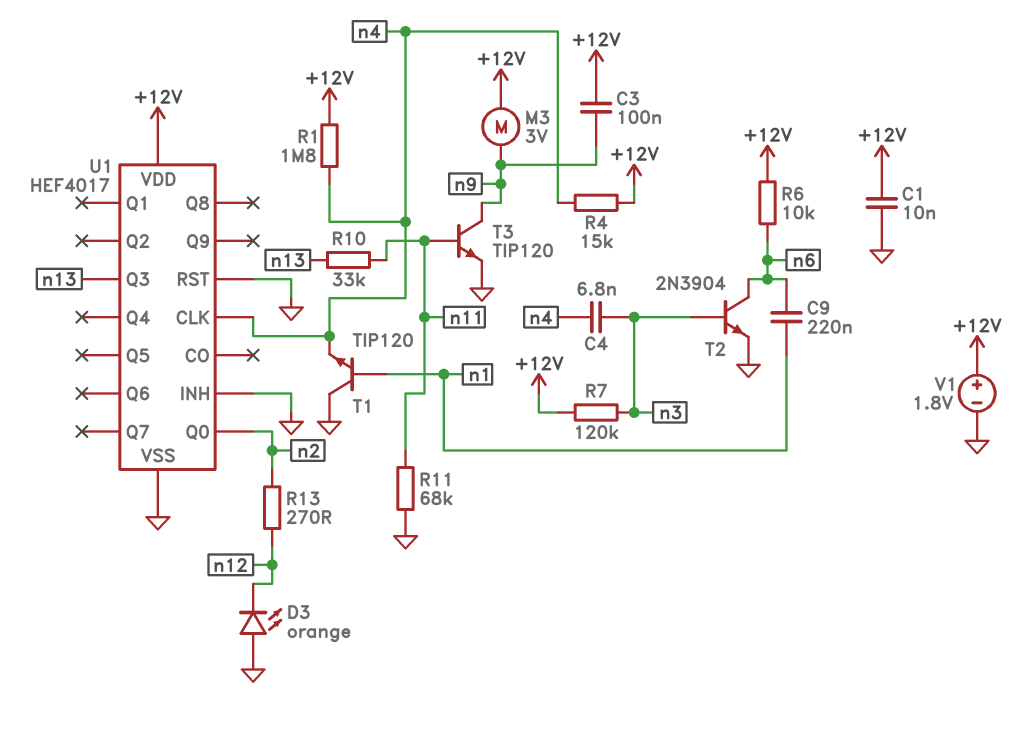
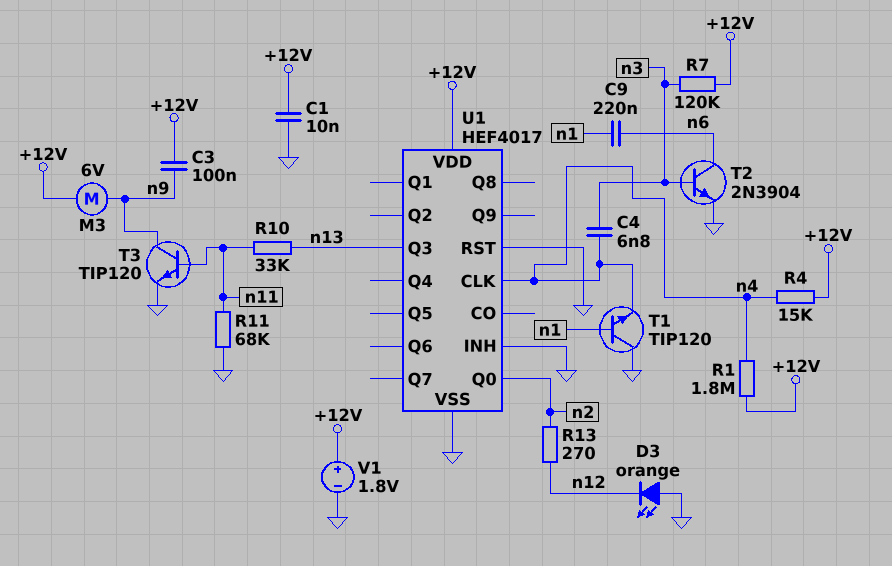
M3: motor 3V (+12V, n9) -> motor 6V (+12V, n9)
R6: 10k (+12V, n6) -> none

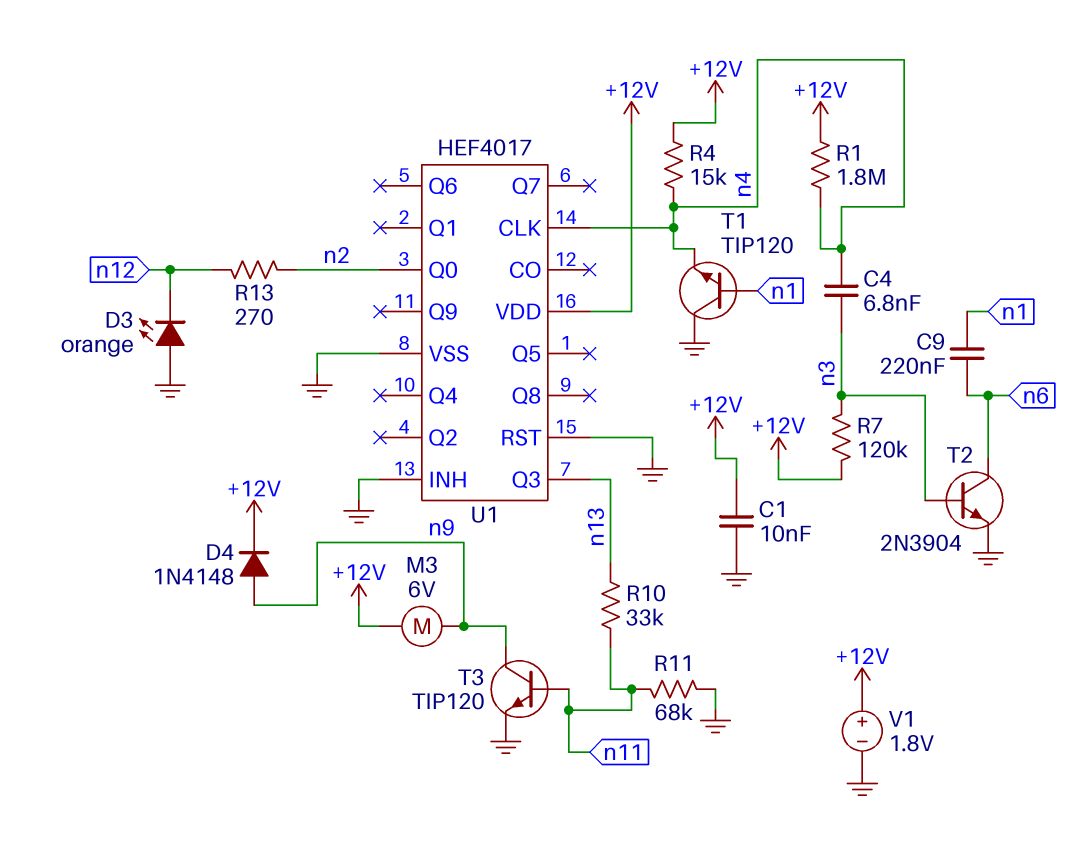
C3: 100nF (+12V, n9) -> none
D4: none -> diode 1N4148 (A n9, K +12V)

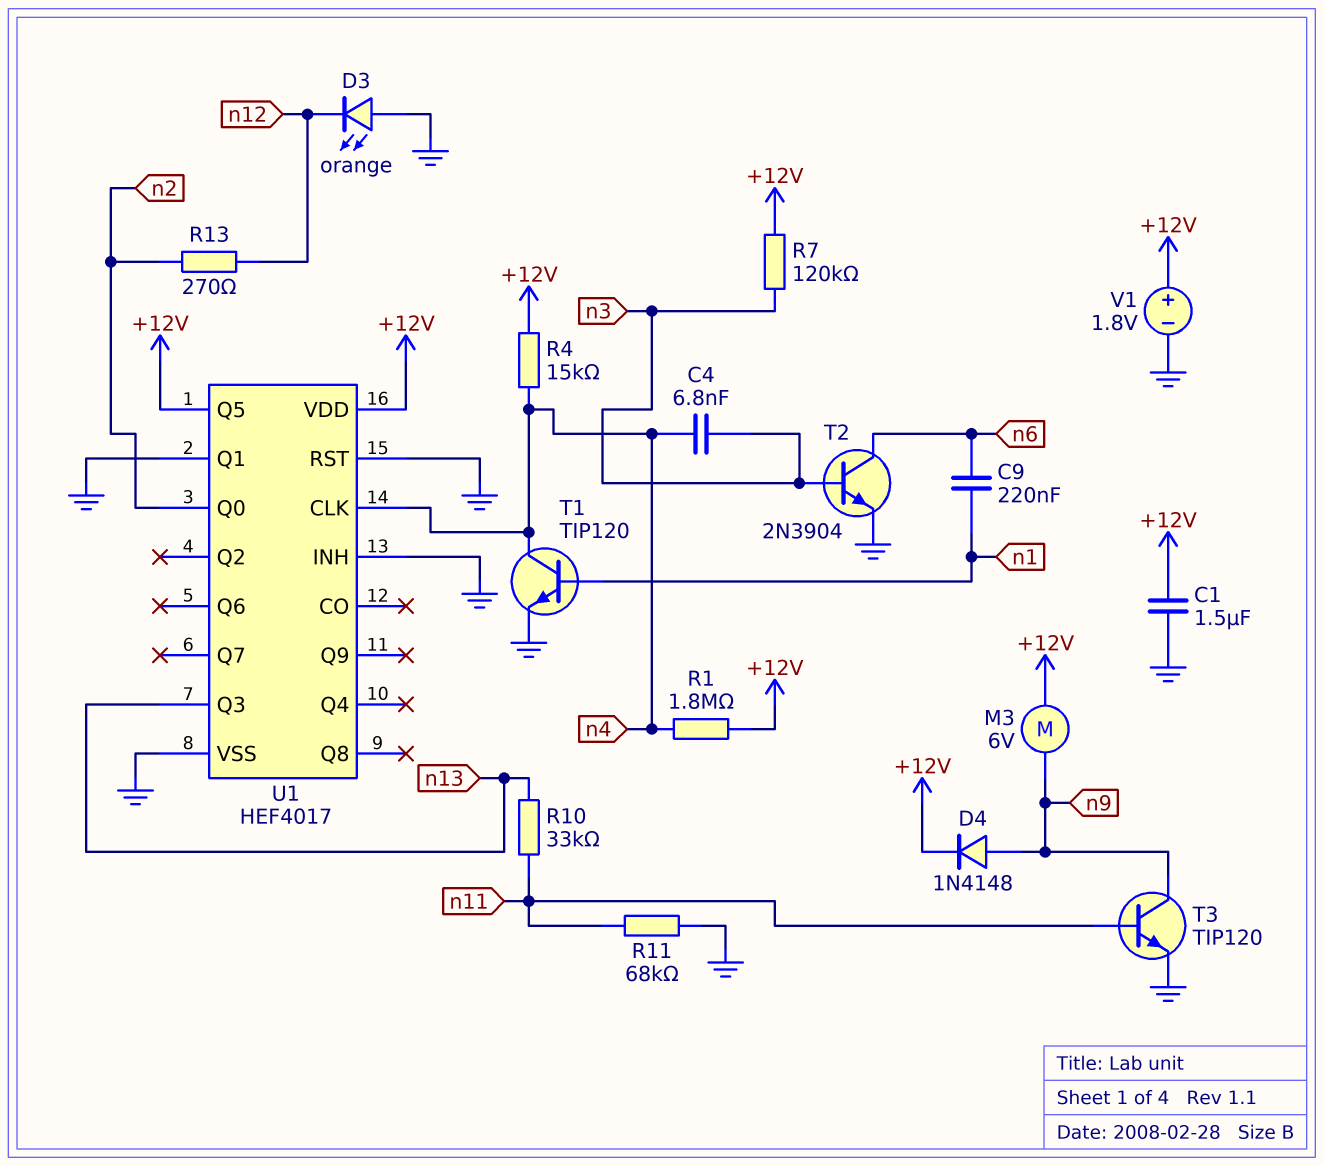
C1: 10nF (+12V, GND) -> 1.5uF (+12V, GND)
T1: NPN TIP120 (B n1, C GND, E n4) -> NPN TIP120 (B n1, C n4, E GND)
U1 pin Q1: none -> GND
U1 pin Q5: none -> +12V

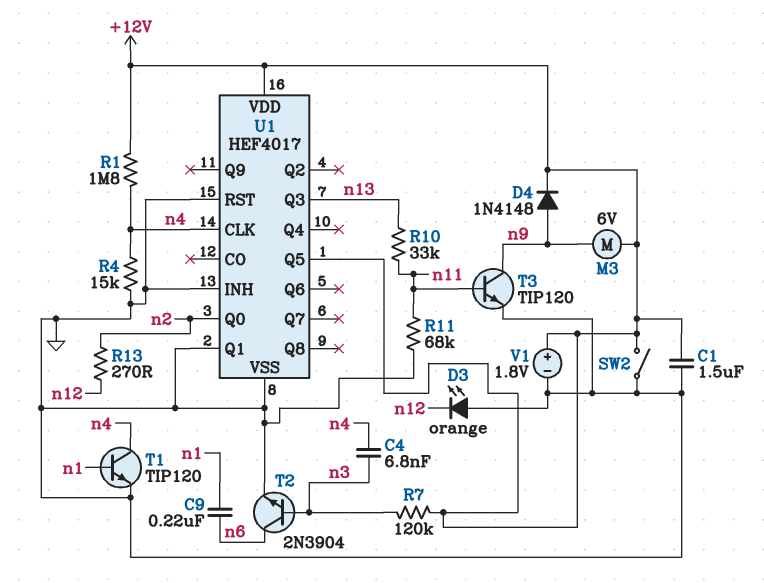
R4: 15k (+12V, n4) -> 15k (GND, n4)
SW2: none -> switch (+12V, GND)

